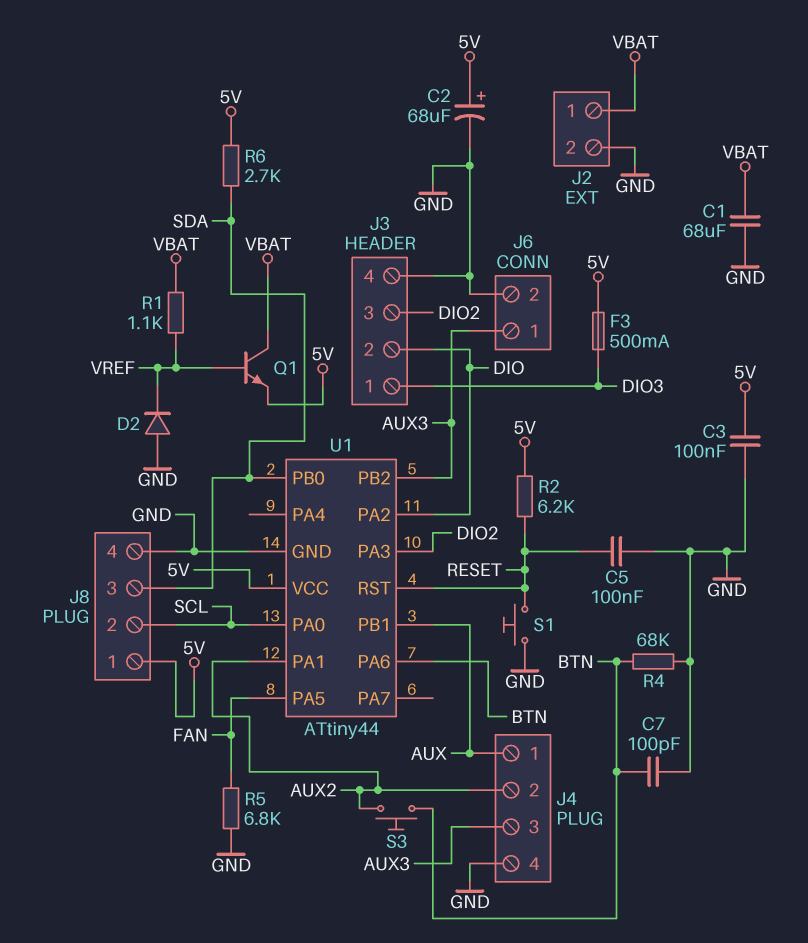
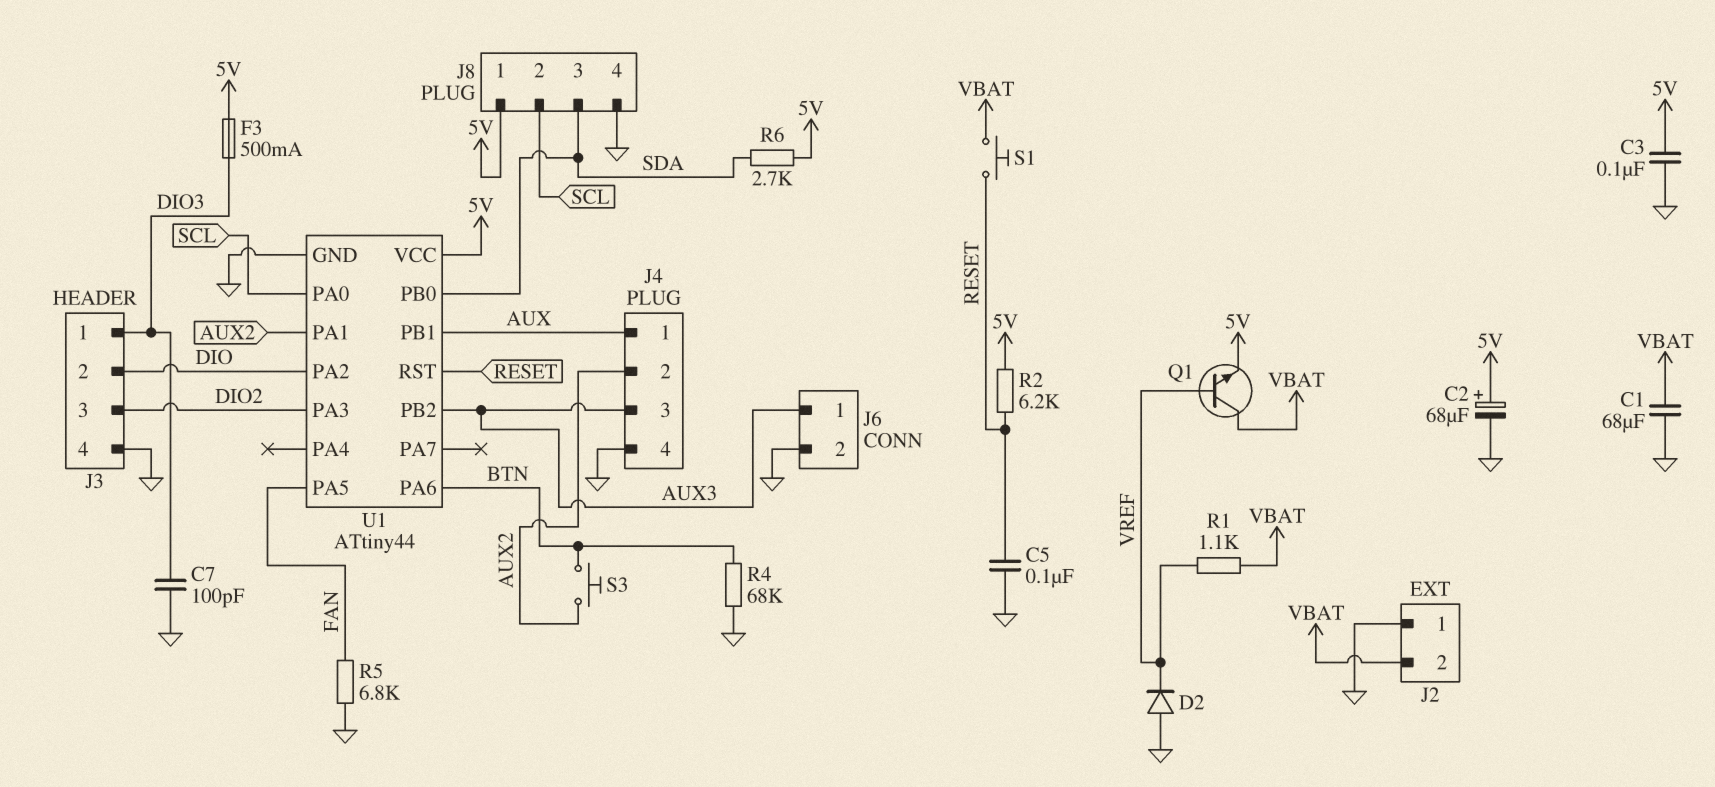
C7: 100pF (BTN, GND) -> 100pF (DIO3, GND)
J2 pin 1: VBAT -> GND
J2 pin 2: GND -> VBAT
S1: button (GND, RESET) -> button (RESET, VBAT)

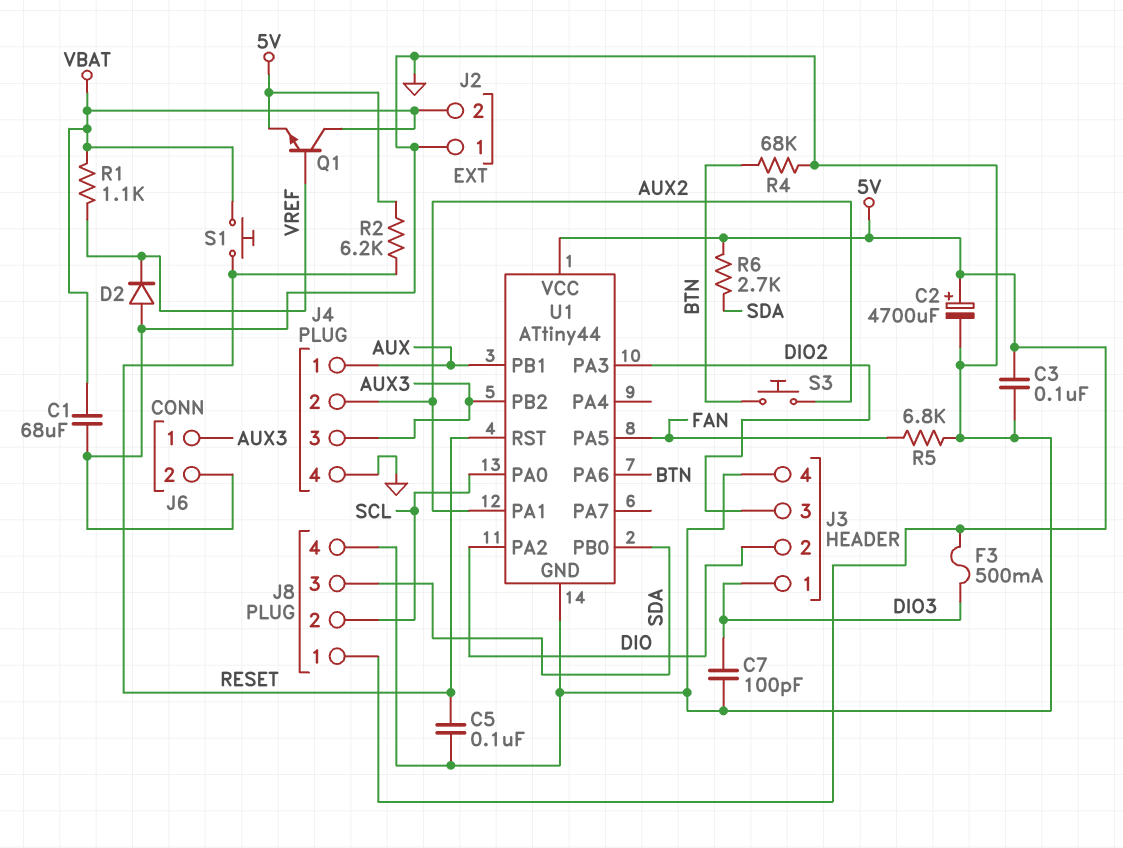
C2: 68uF (plus 5V, minus GND) -> 4700uF (plus 5V, minus GND)

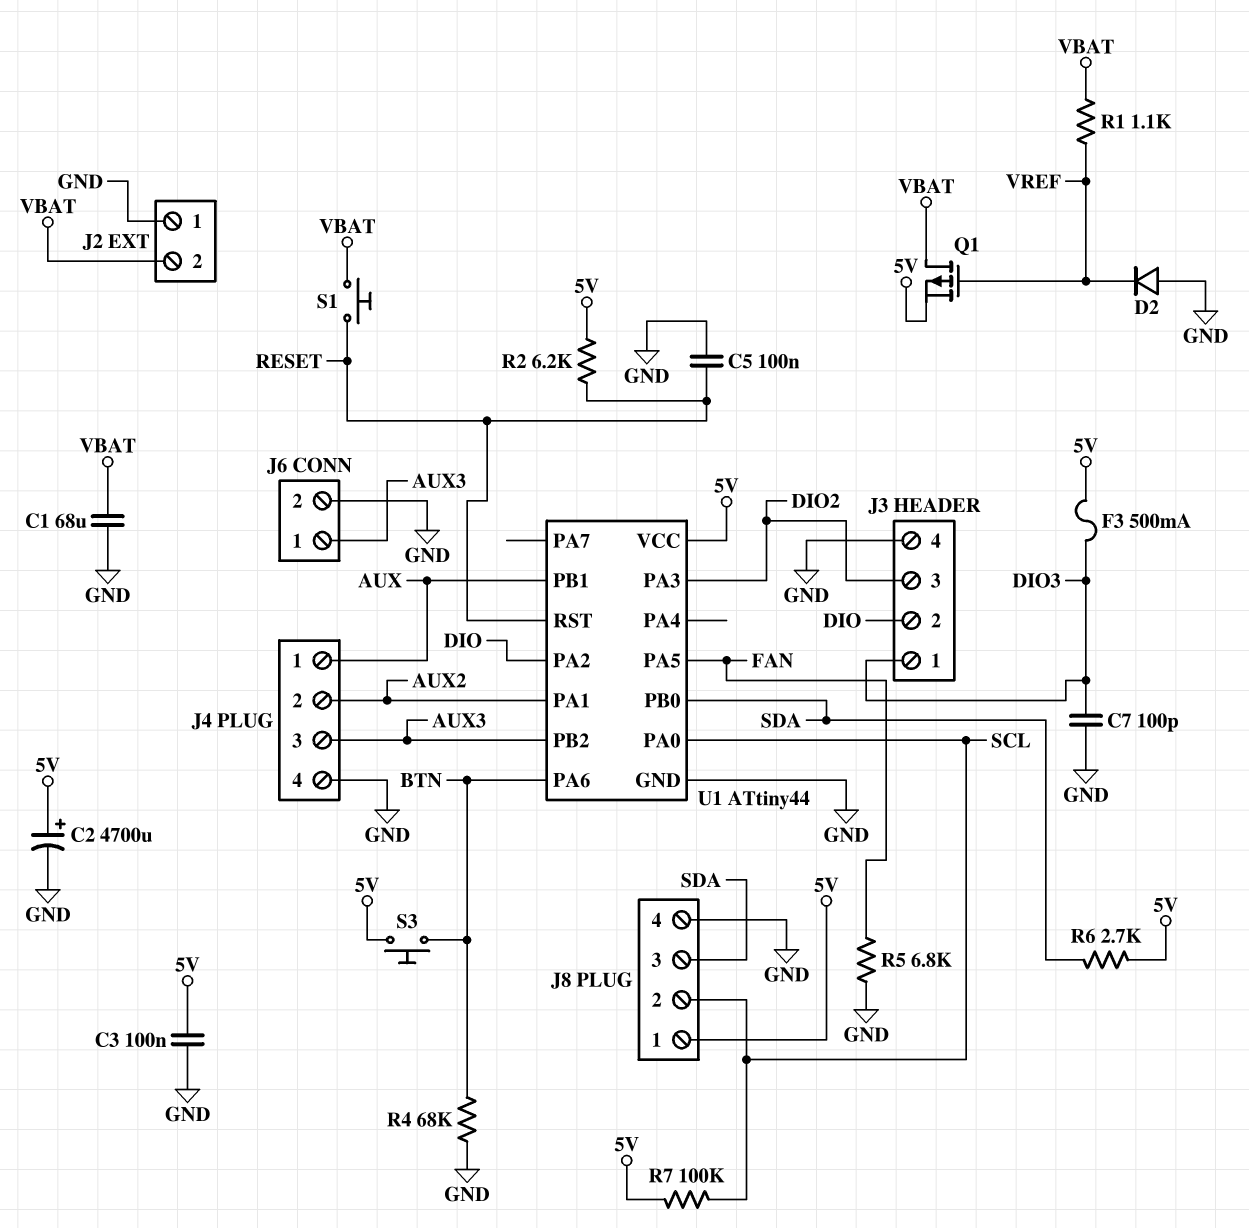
Q1: NPN (B VREF, C VBAT, E 5V) -> PMOS (G VREF, D VBAT, S 5V)
R7: none -> 100k (5V, SCL)
S3: button (AUX2, BTN) -> button (5V, BTN)

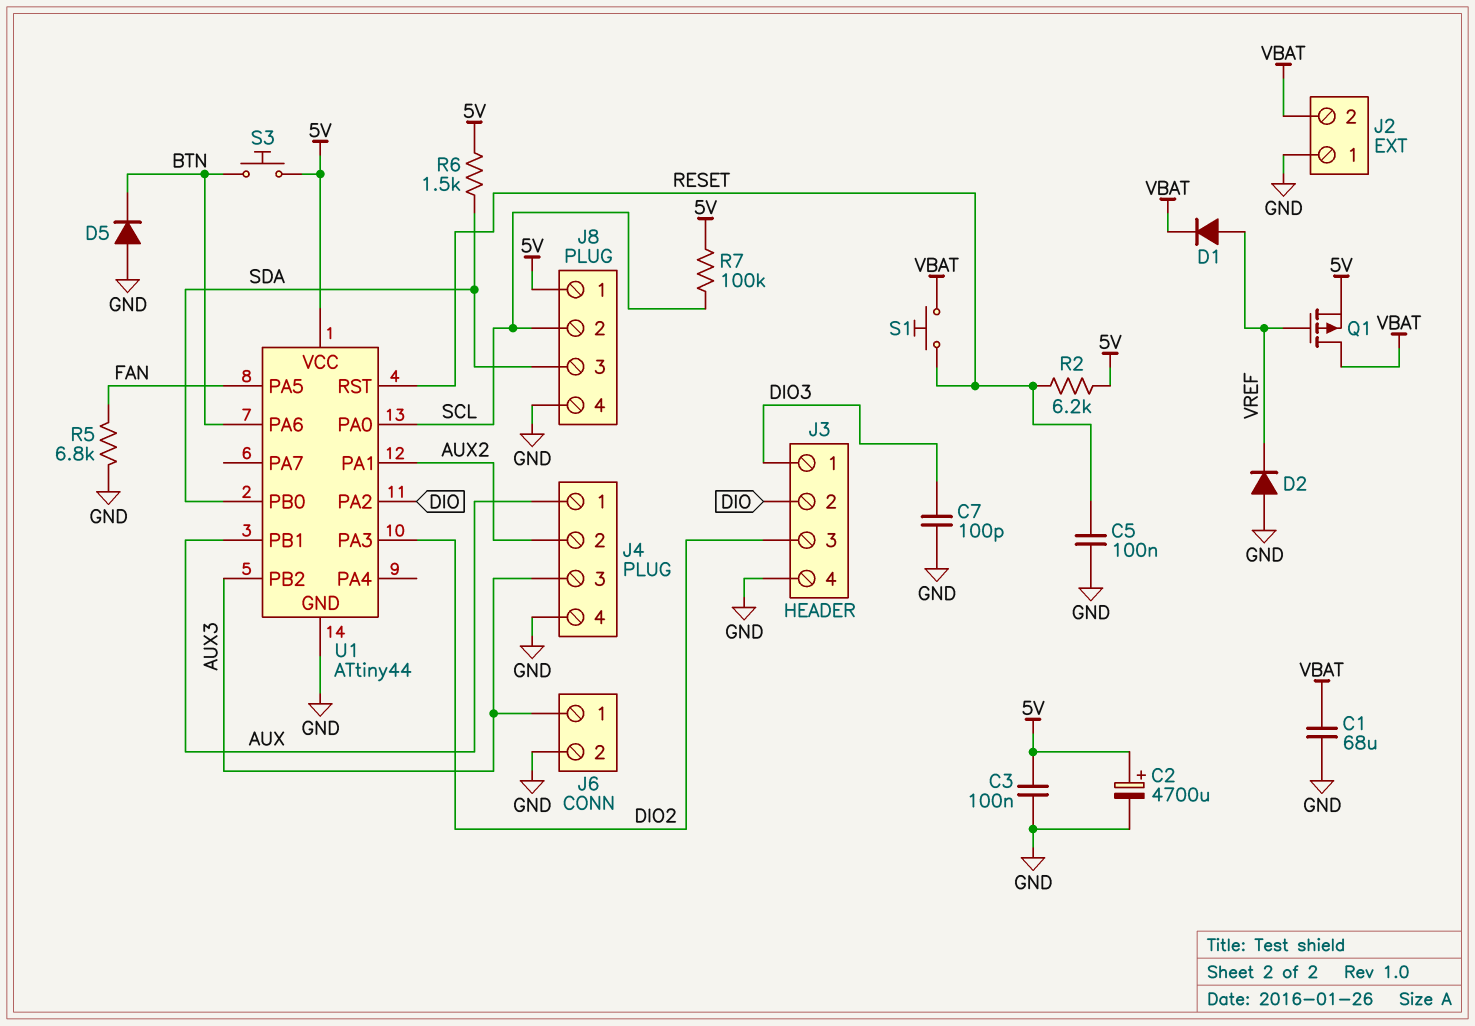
D1: none -> diode (A VREF, K VBAT)
D5: none -> diode (A GND, K BTN)
F3: 500mA (5V, DIO3) -> none
R1: 1.1k (VBAT, VREF) -> none
R4: 68k (BTN, GND) -> none
R6: 2.7k (5V, SDA) -> 1.5k (5V, SDA)

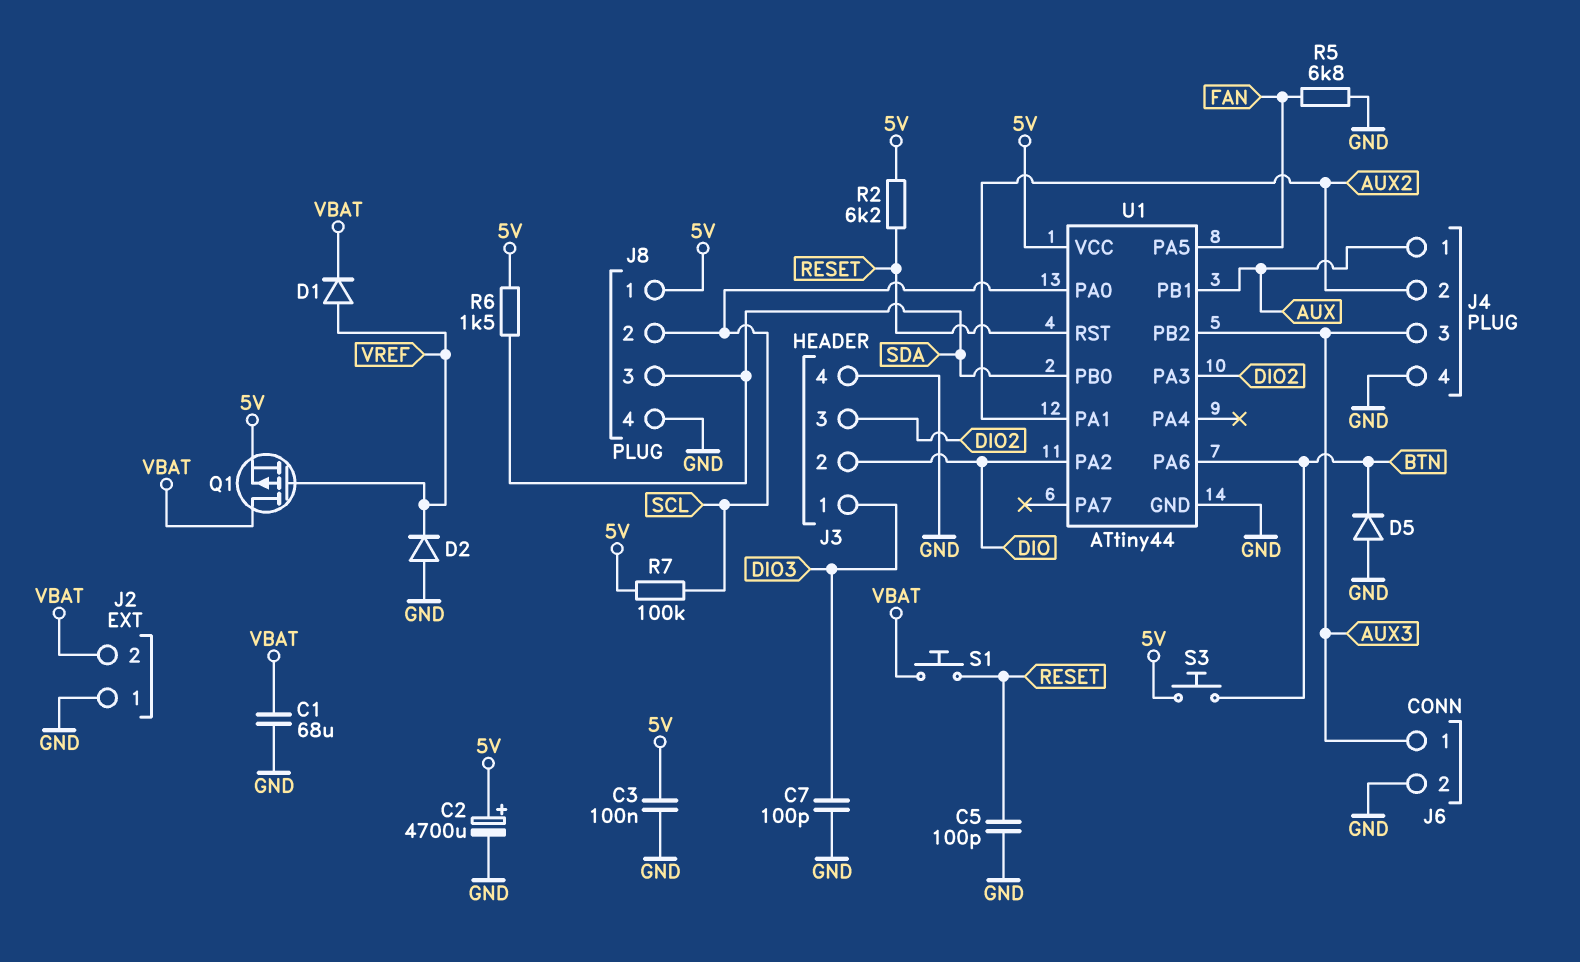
C5: 100nF (GND, RESET) -> 100pF (GND, RESET)

